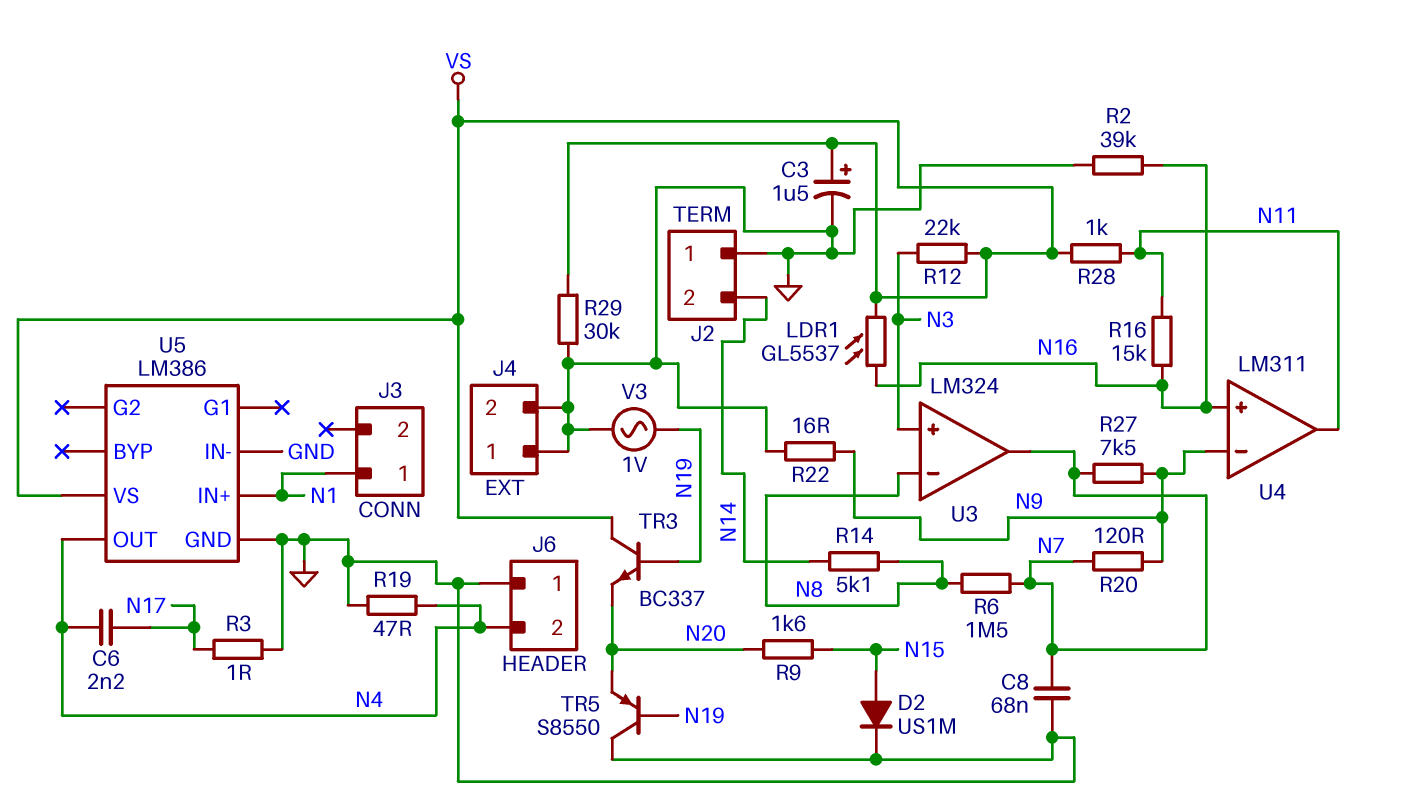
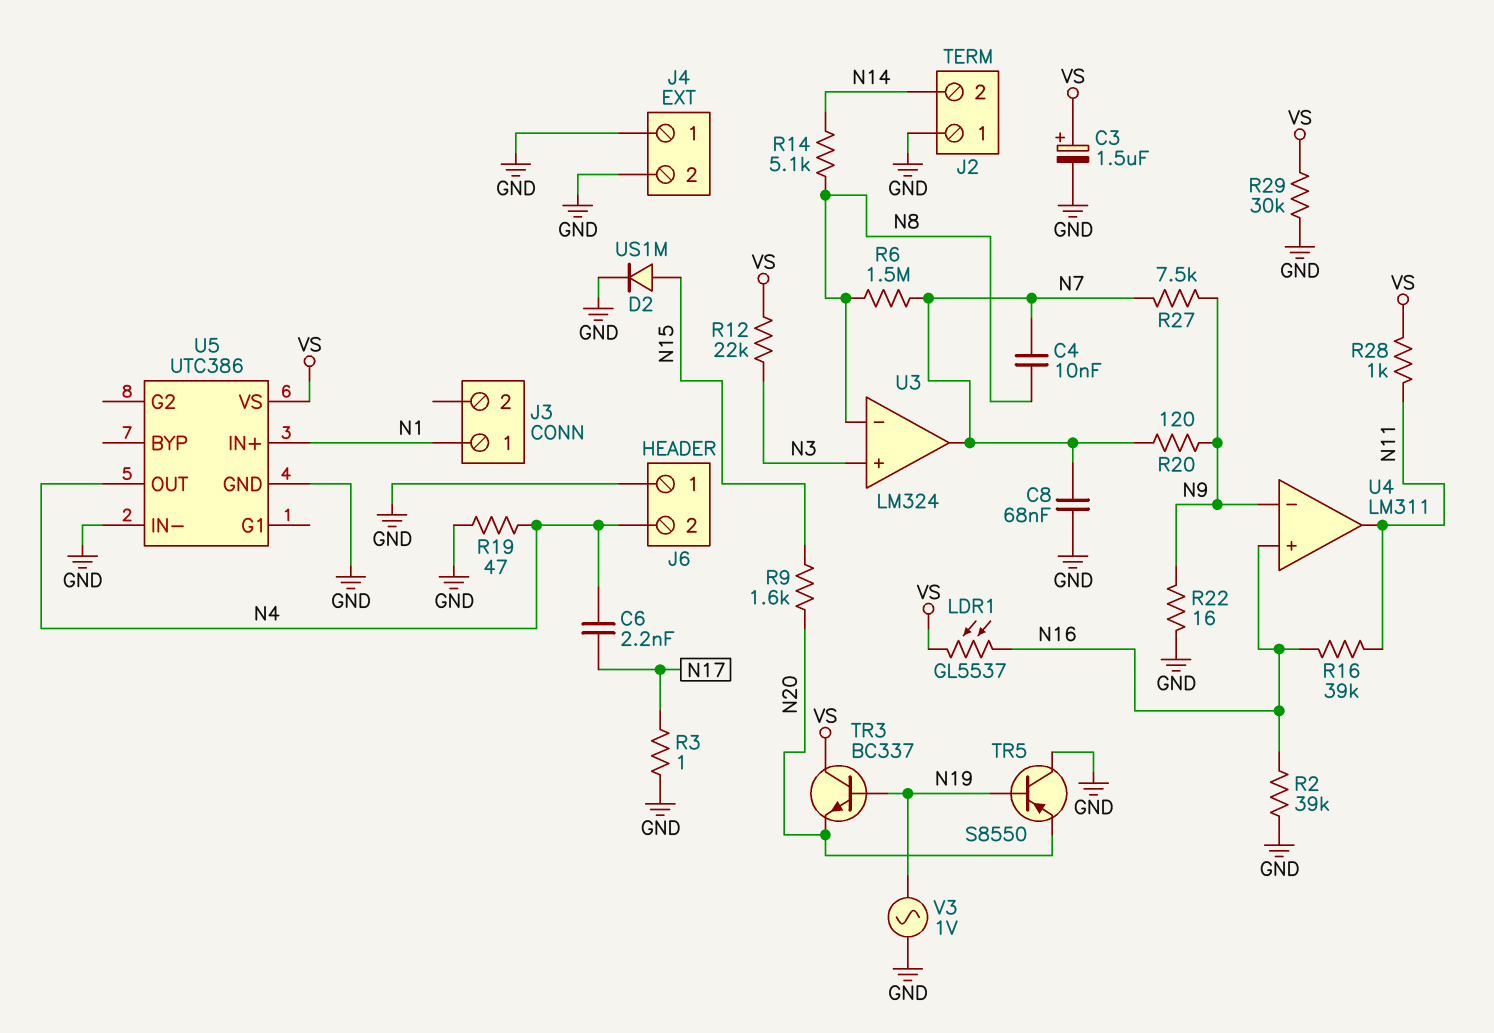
C4: none -> 10nF (N7, N8)
R16: 15k (N11, N16) -> 39k (N11, N16)
U5: LM386 -> UTC386

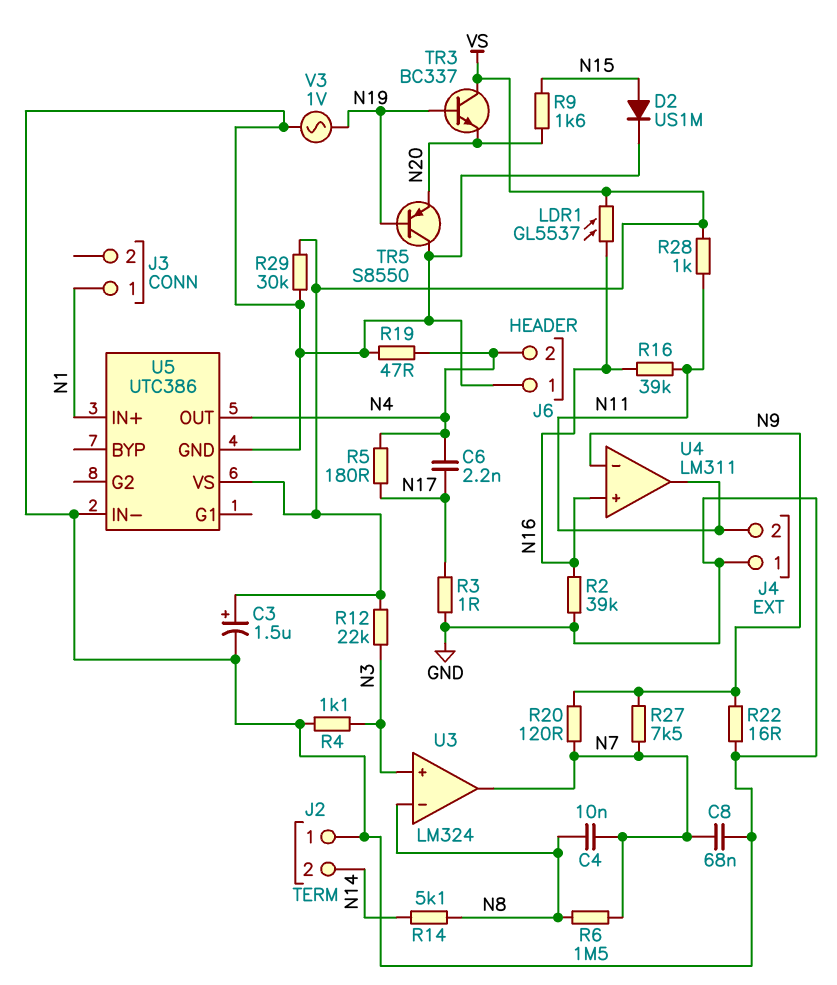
J4 pin 2: GND -> N11
R4: none -> 1.1k (GND, N3)
R5: none -> 180 (N4, N17)

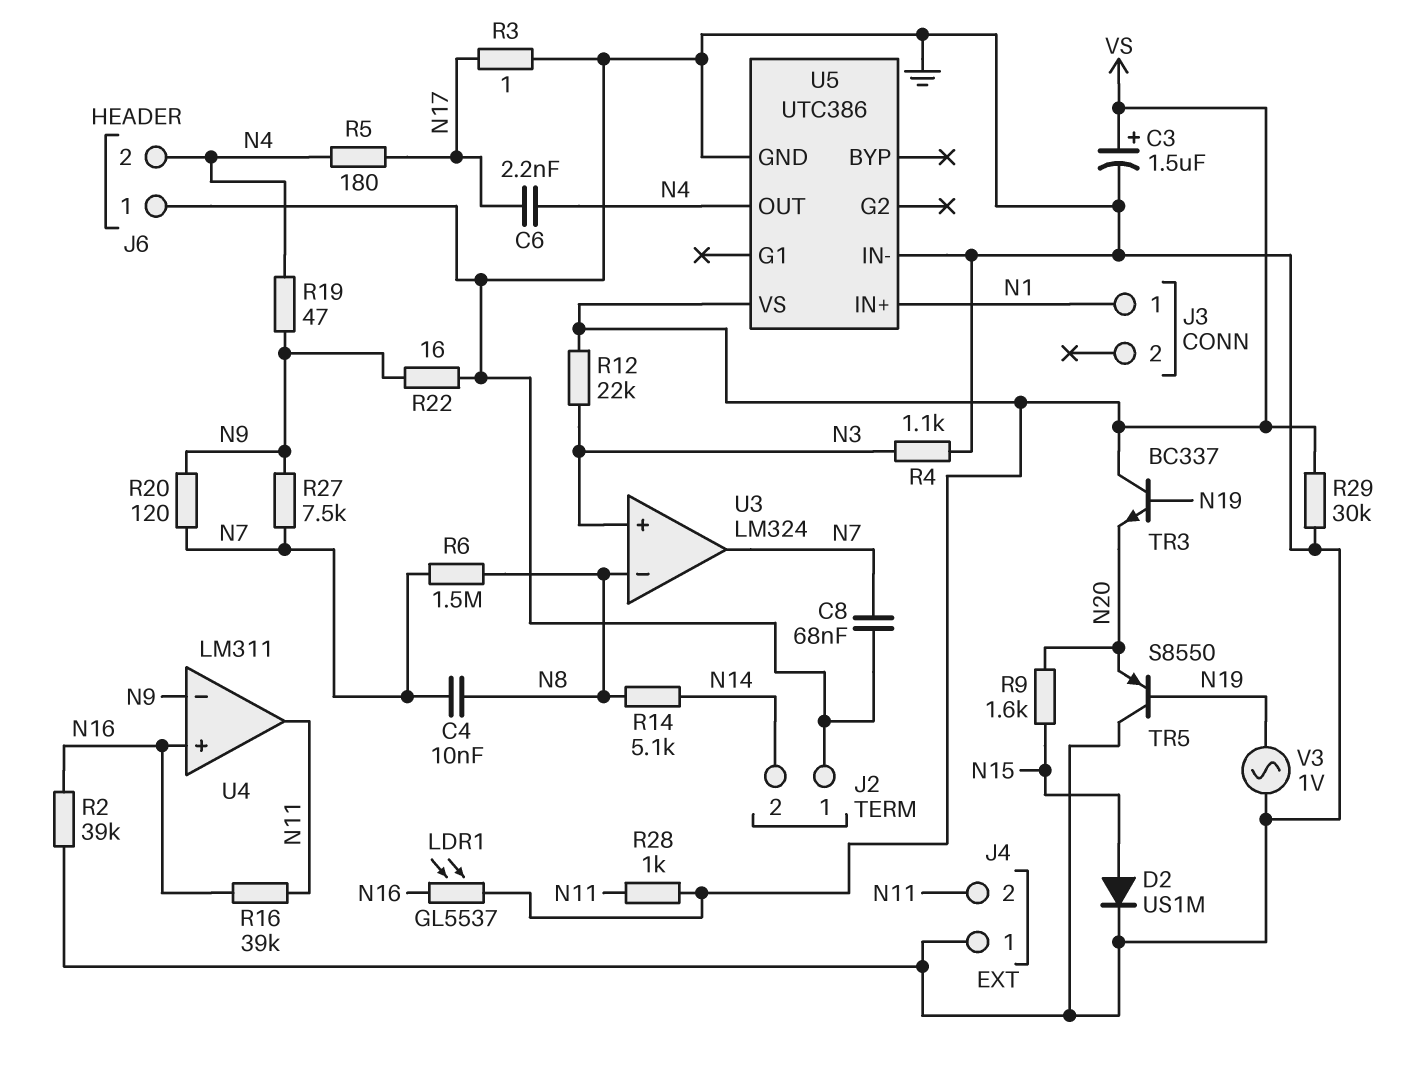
R19: 47 (GND, N4) -> 47 (N4, N9)

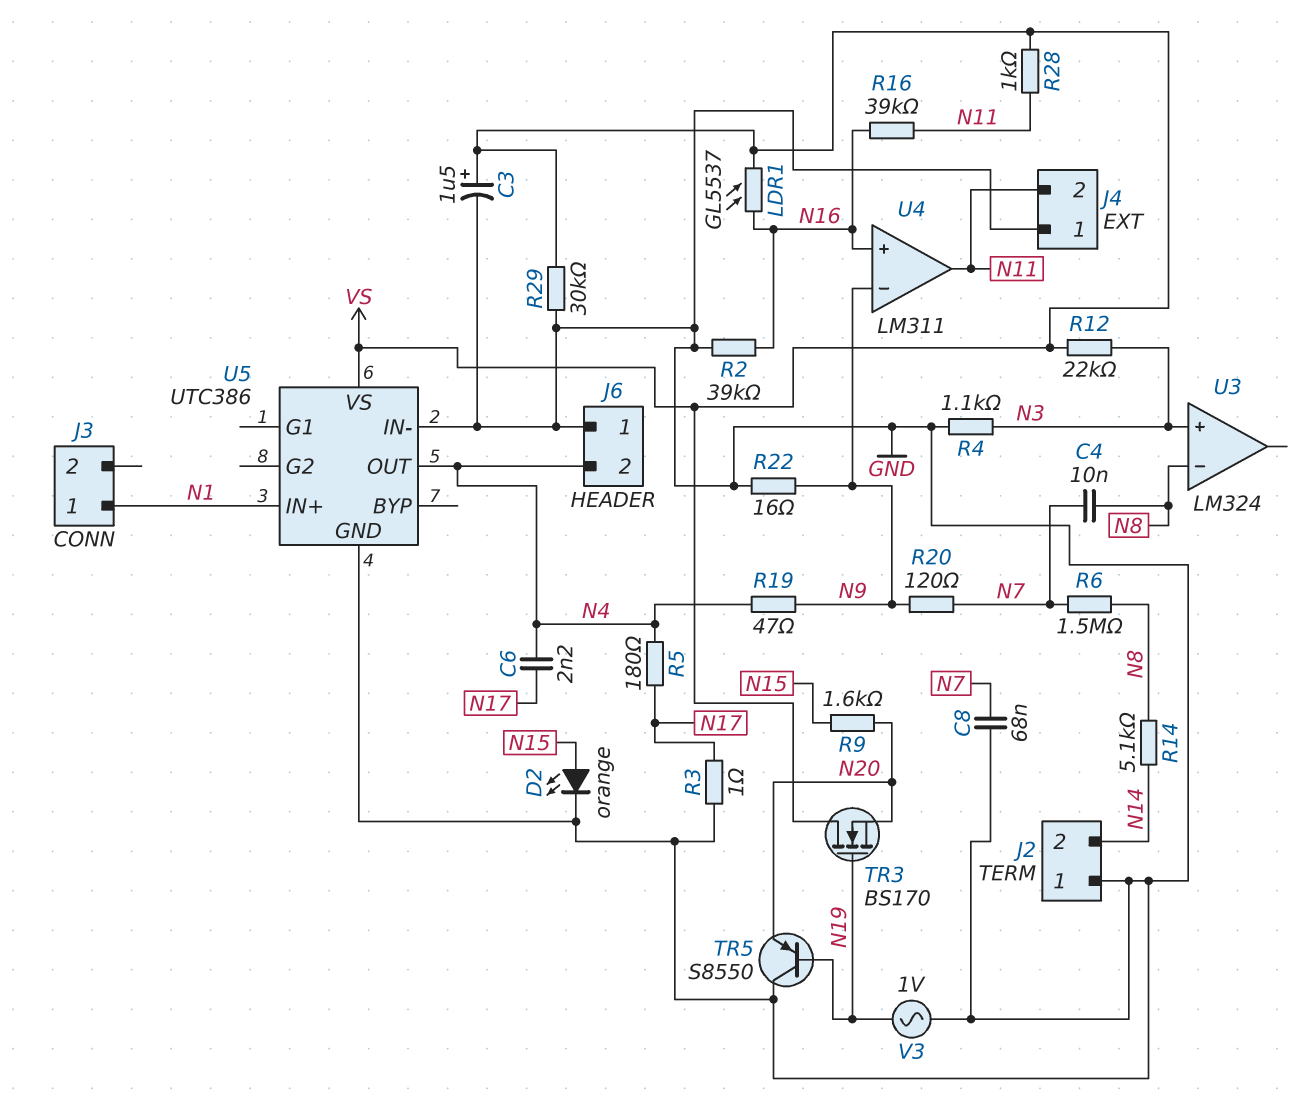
D2: diode US1M (A N15, K GND) -> LED orange (A N15, K GND)
R27: 7.5k (N7, N9) -> none
TR3: NPN BC337 (B N19, C VS, E N20) -> NMOS BS170 (G N19, D VS, S N20)
U3 pin out: N7 -> none

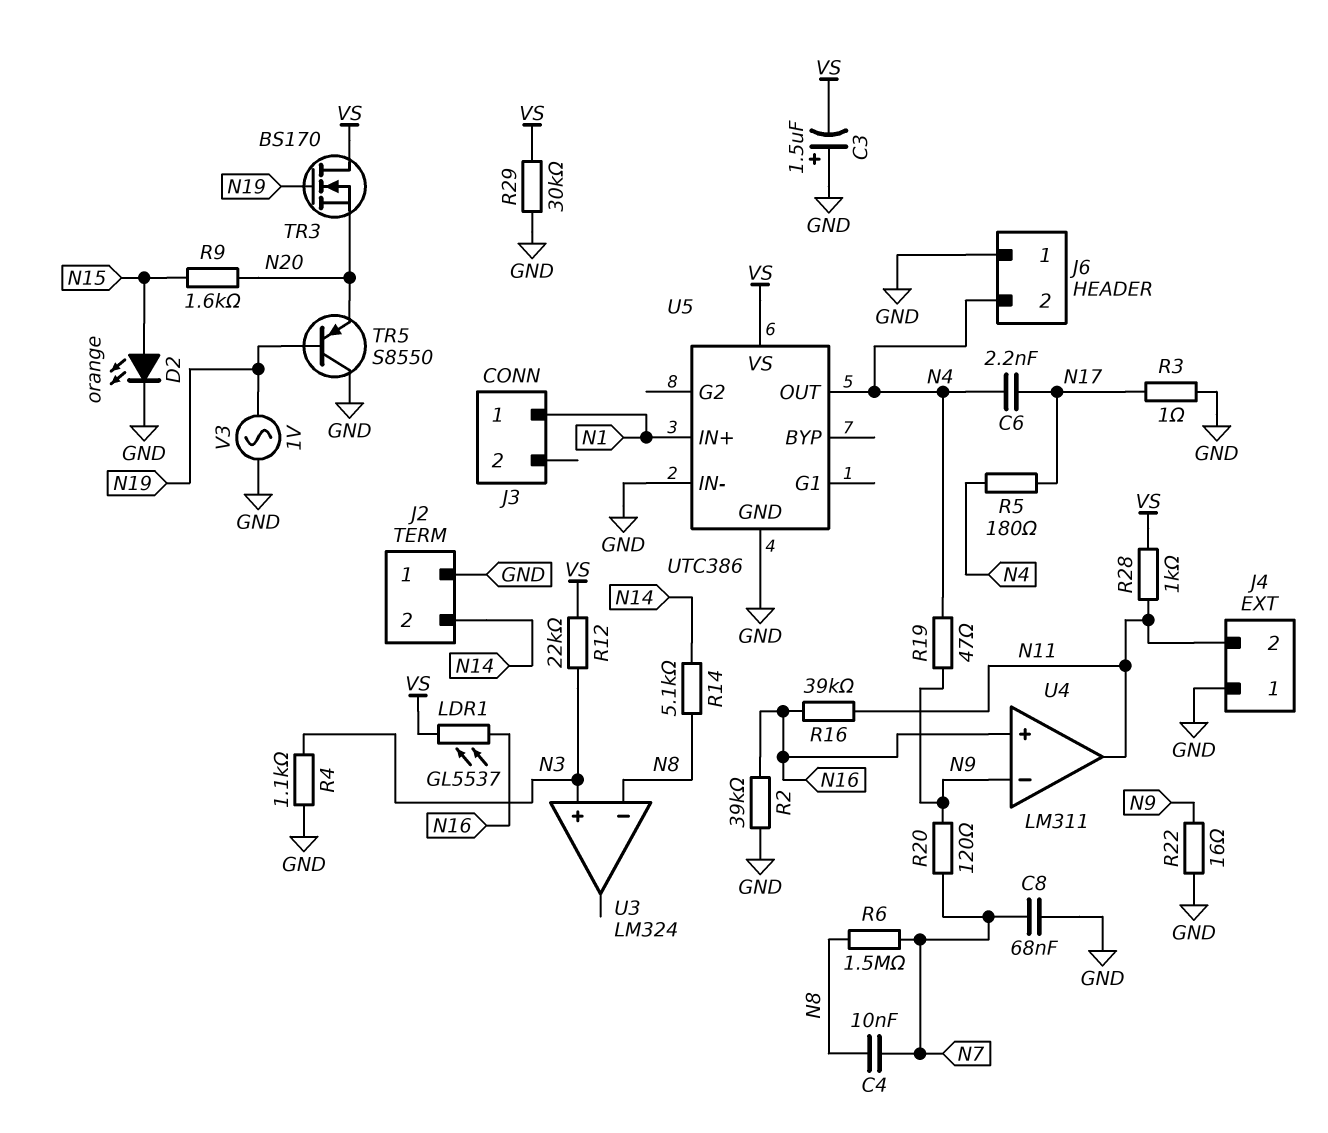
C3: 1.5uF (plus VS, minus GND) -> 1.5uF (plus GND, minus VS)

